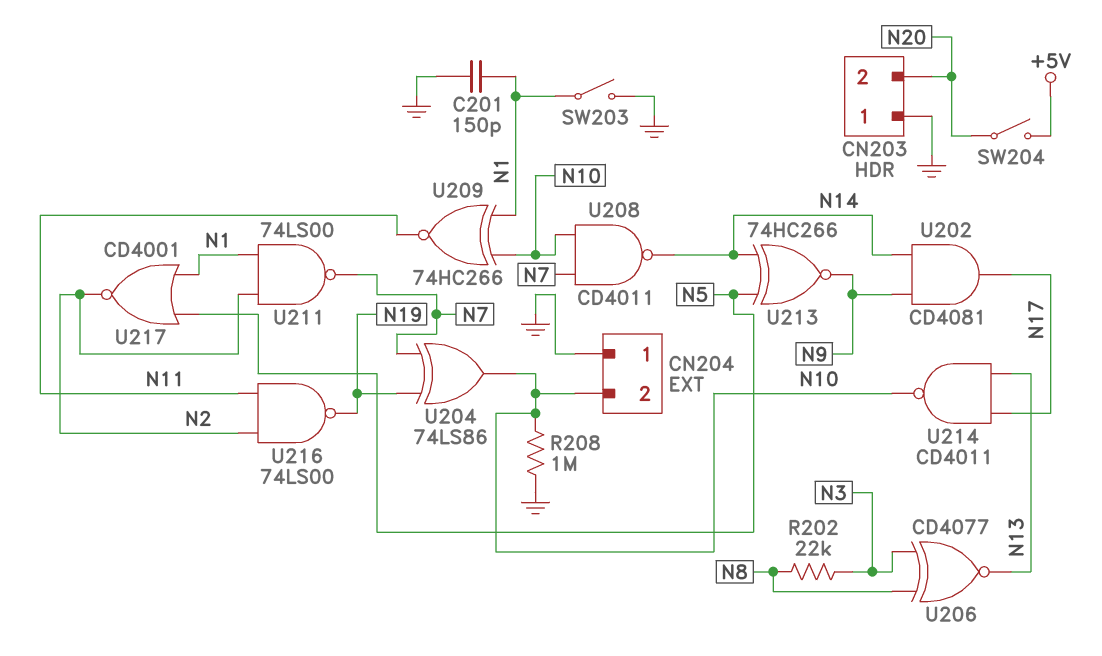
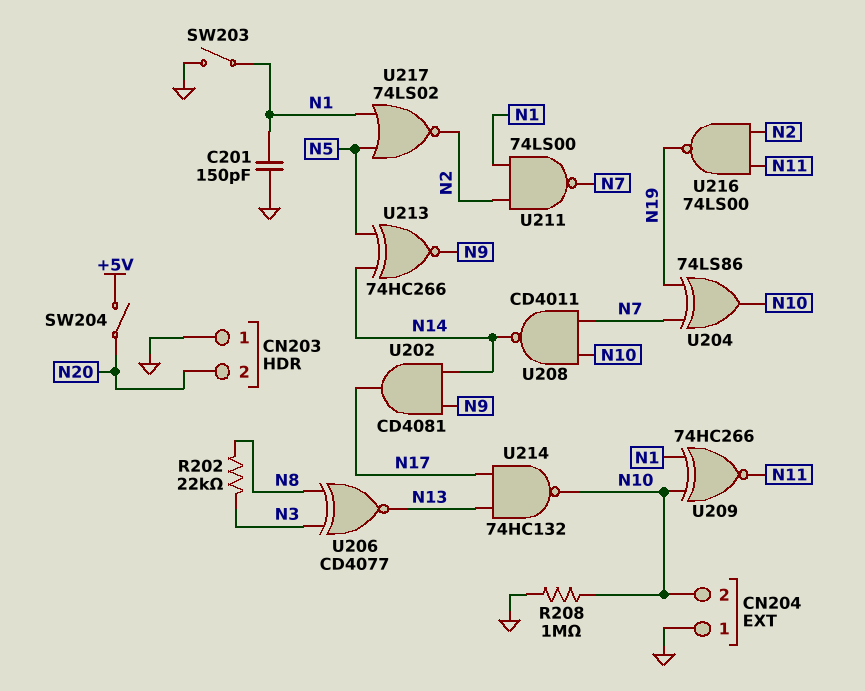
U214: NAND CD4011 (in N13, in N17, out N10) -> NAND 74HC132 (in N13, in N17, out N10)
U217: NOR CD4001 (in N1, in N5, out N2) -> NOR 74LS02 (in N1, in N5, out N2)

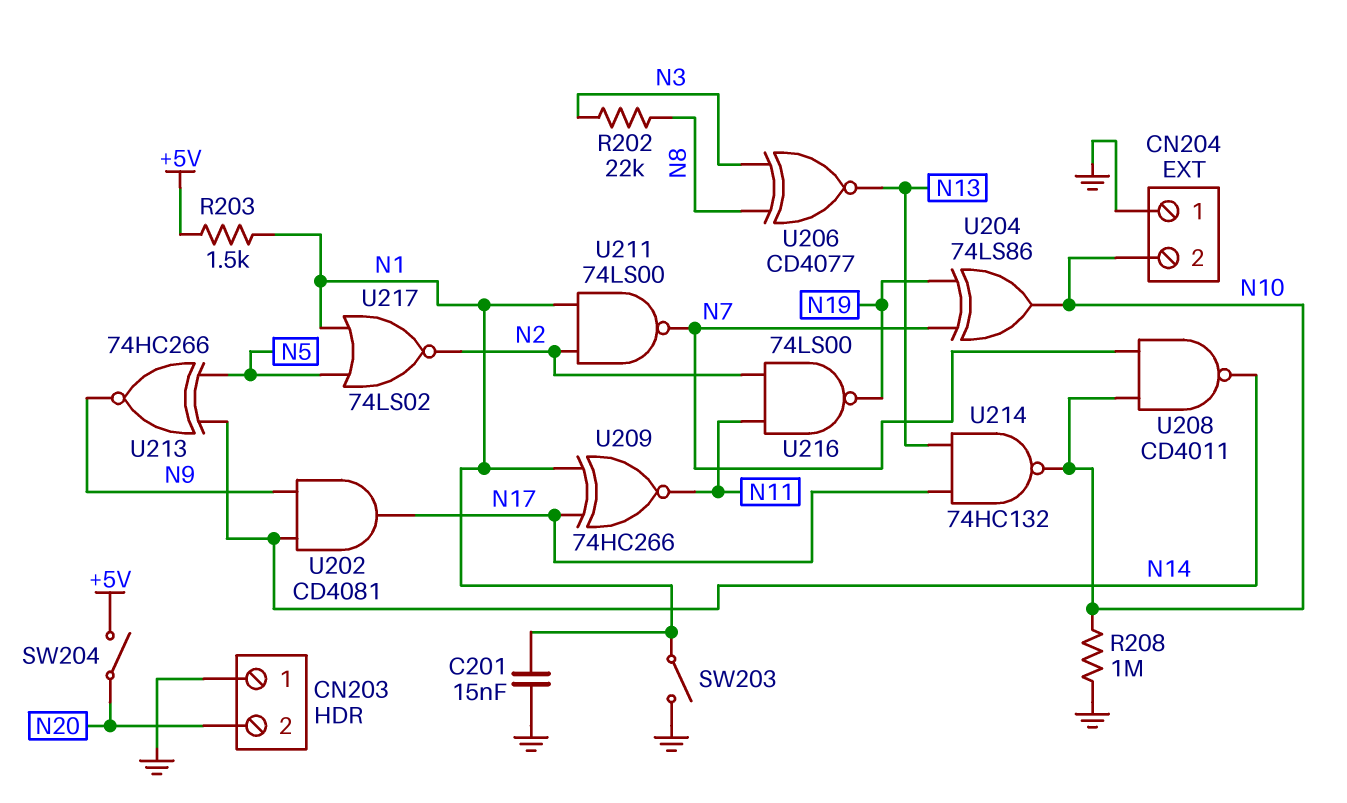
C201: 150pF (GND, N1) -> 15nF (GND, N1)
R203: none -> 1.5k (+5V, N1)
U209: XNOR 74HC266 (in N1, in N10, out N11) -> XNOR 74HC266 (in N1, in N17, out N11)

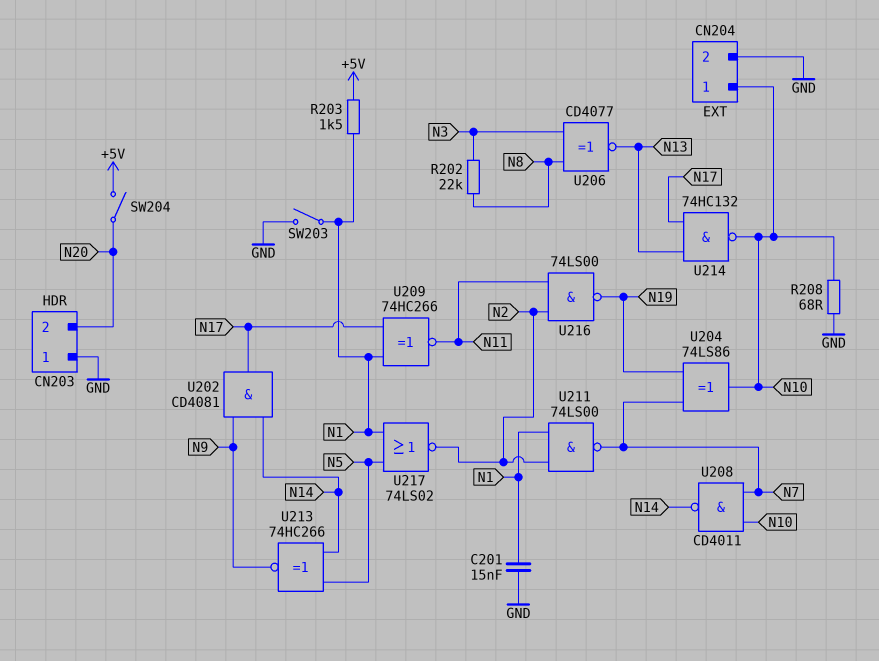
CN204 pin 1: GND -> N10
CN204 pin 2: N10 -> GND
R208: 1M (GND, N10) -> 68 (GND, N10)

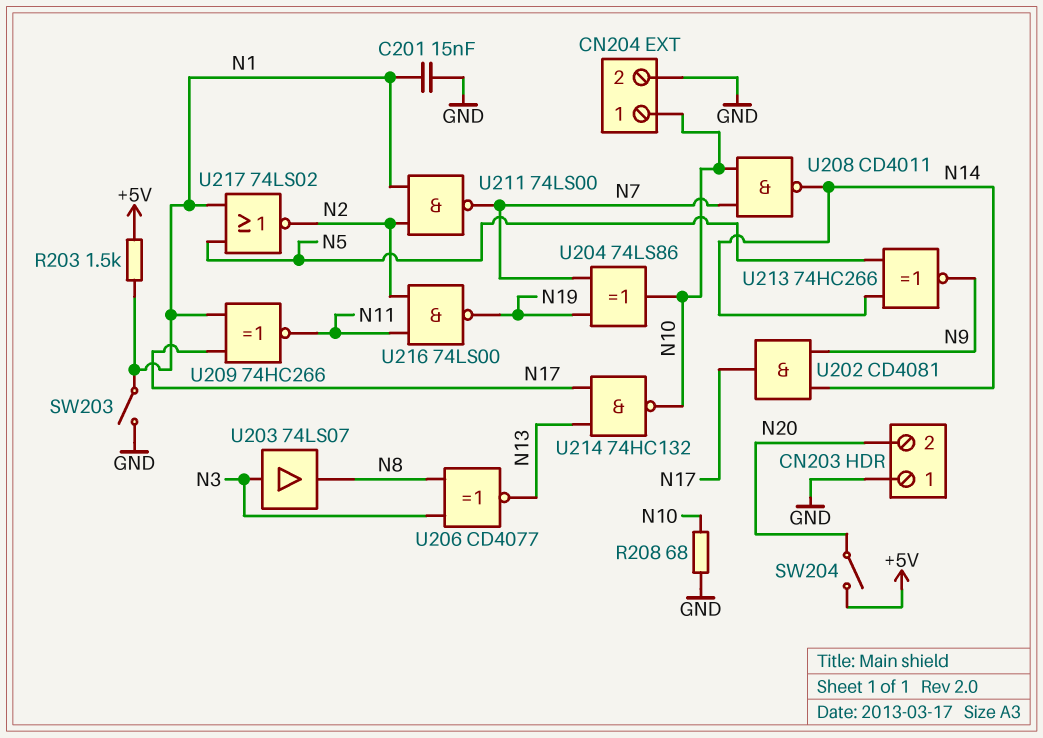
R202: 22k (N3, N8) -> none
U203: none -> buffer 74LS07 (in N3, out N8)

